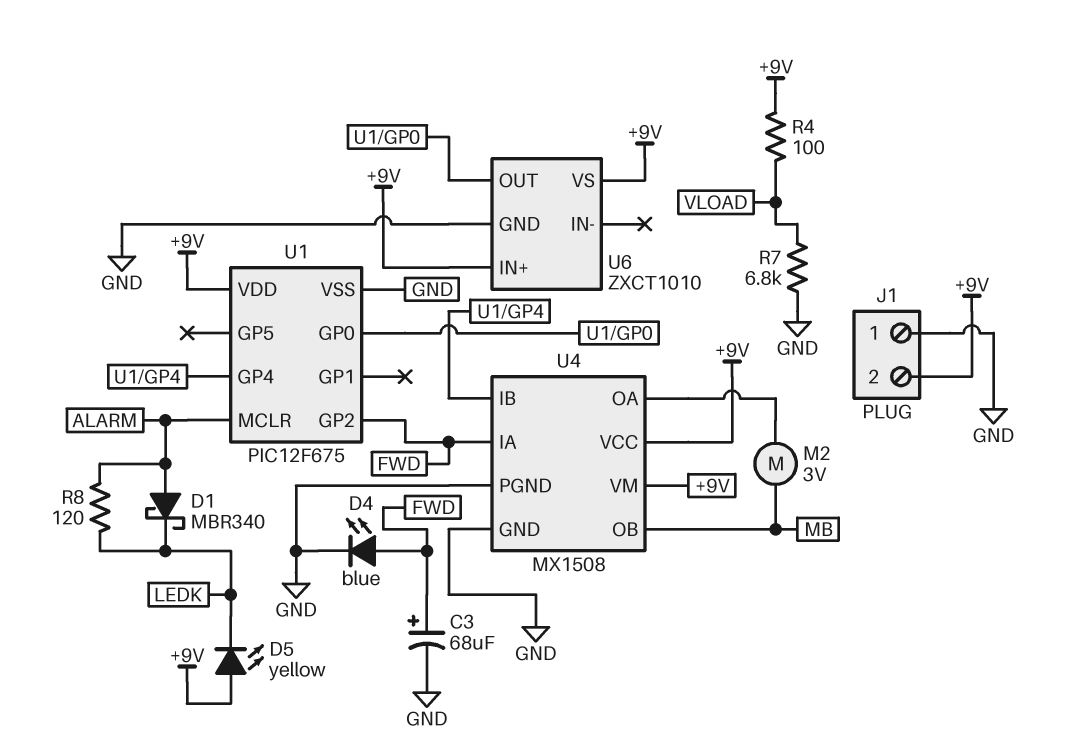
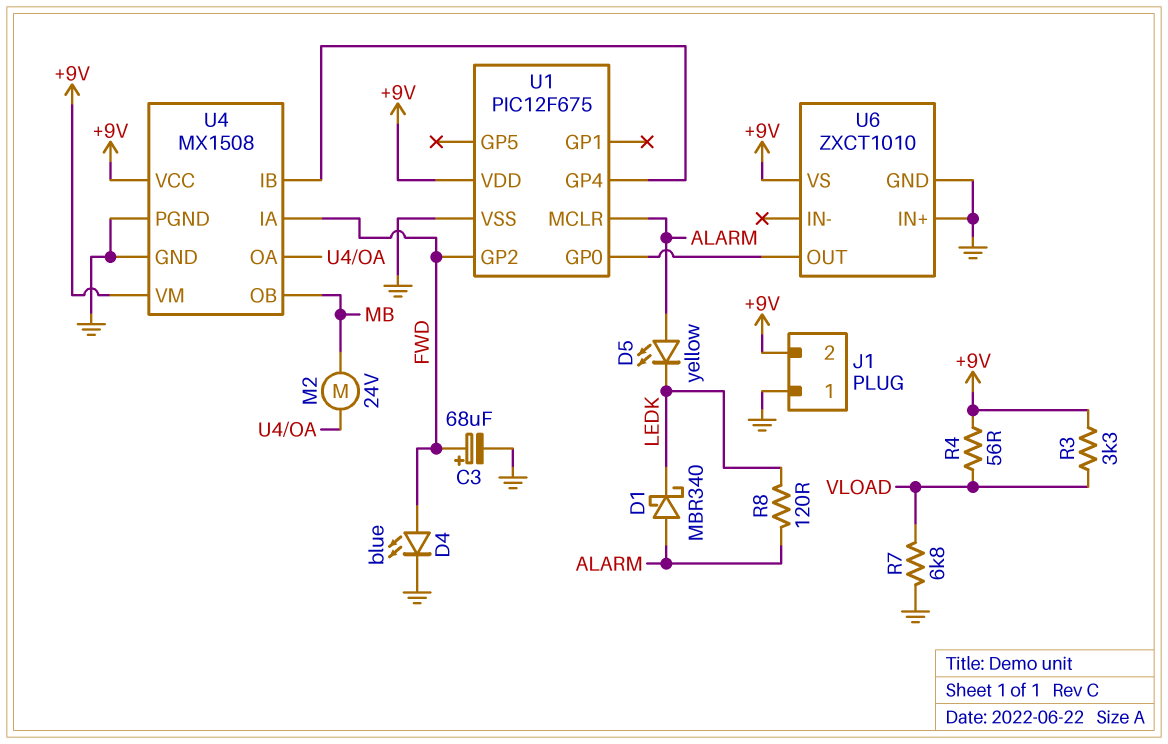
D5: LED yellow (A +9V, K LEDK) -> LED yellow (A ALARM, K LEDK)
M2: motor 3V (MB, U4/OA) -> motor 24V (MB, U4/OA)
R3: none -> 3.3k (+9V, VLOAD)
R4: 100 (+9V, VLOAD) -> 56 (+9V, VLOAD)
U6 pin IN+: +9V -> GND

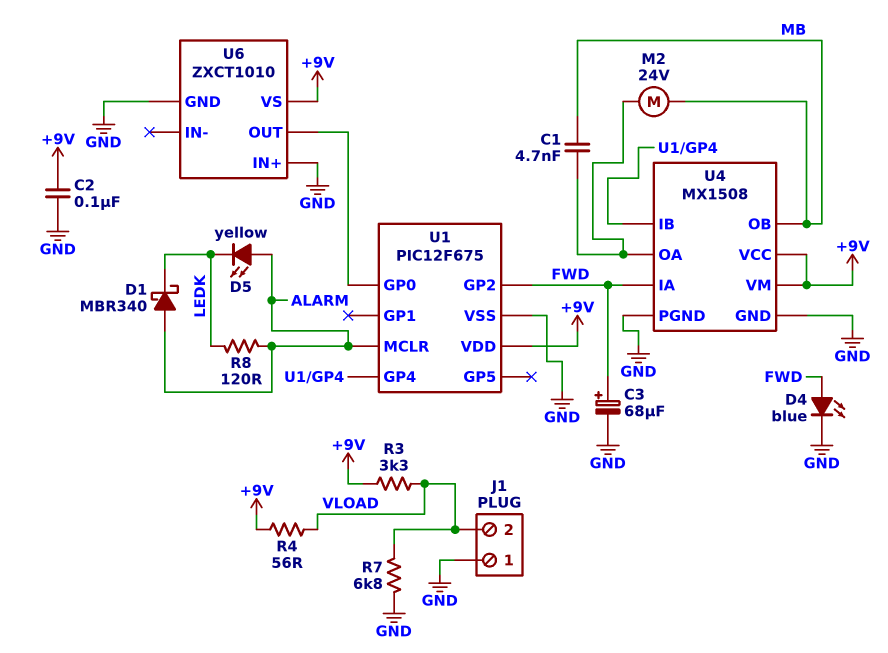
C1: none -> 4.7nF (MB, U4/OA)
C2: none -> 100nF (+9V, GND)
J1 pin 2: +9V -> VLOAD

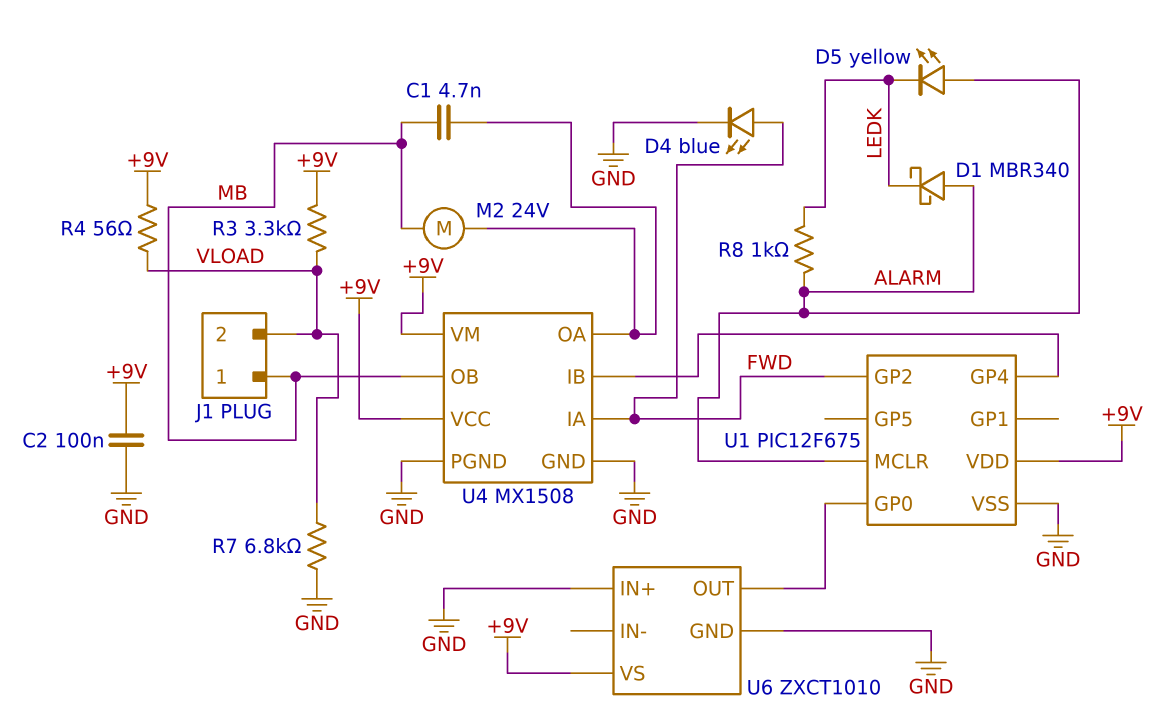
C3: 68uF (plus FWD, minus GND) -> none
J1 pin 1: GND -> MB
R8: 120 (ALARM, LEDK) -> 1k (ALARM, LEDK)

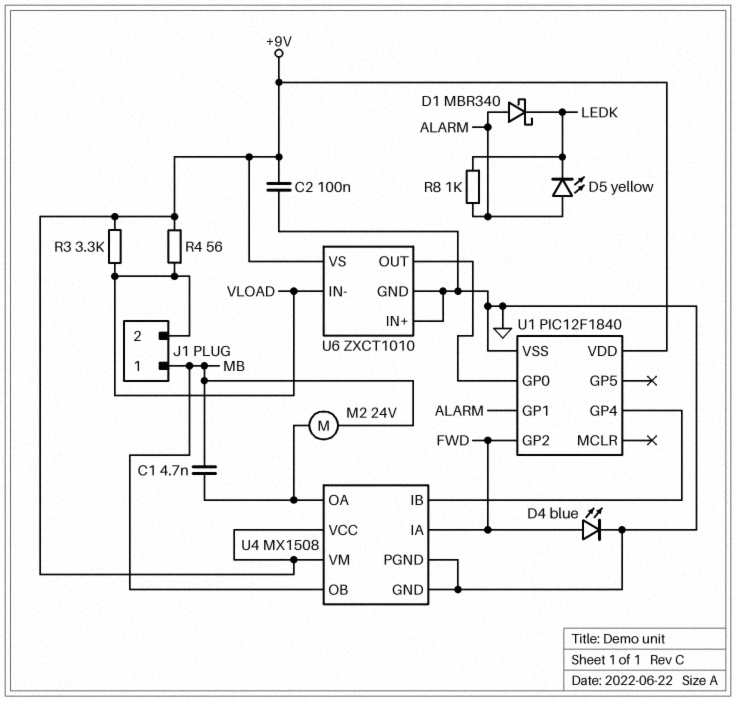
R7: 6.8k (GND, VLOAD) -> none
U1: PIC12F675 -> PIC12F1840
U1 pin GP1: none -> ALARM
U1 pin MCLR: ALARM -> none
U6 pin IN-: none -> VLOAD

